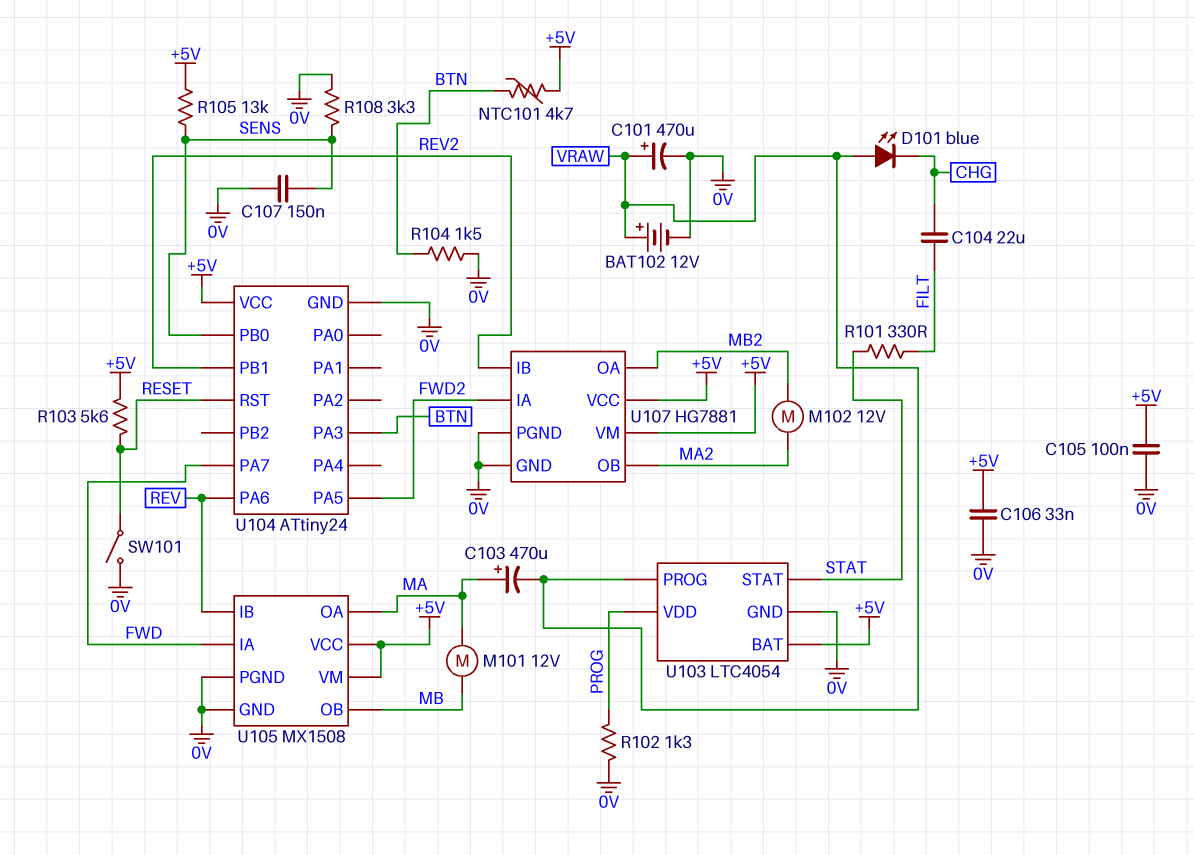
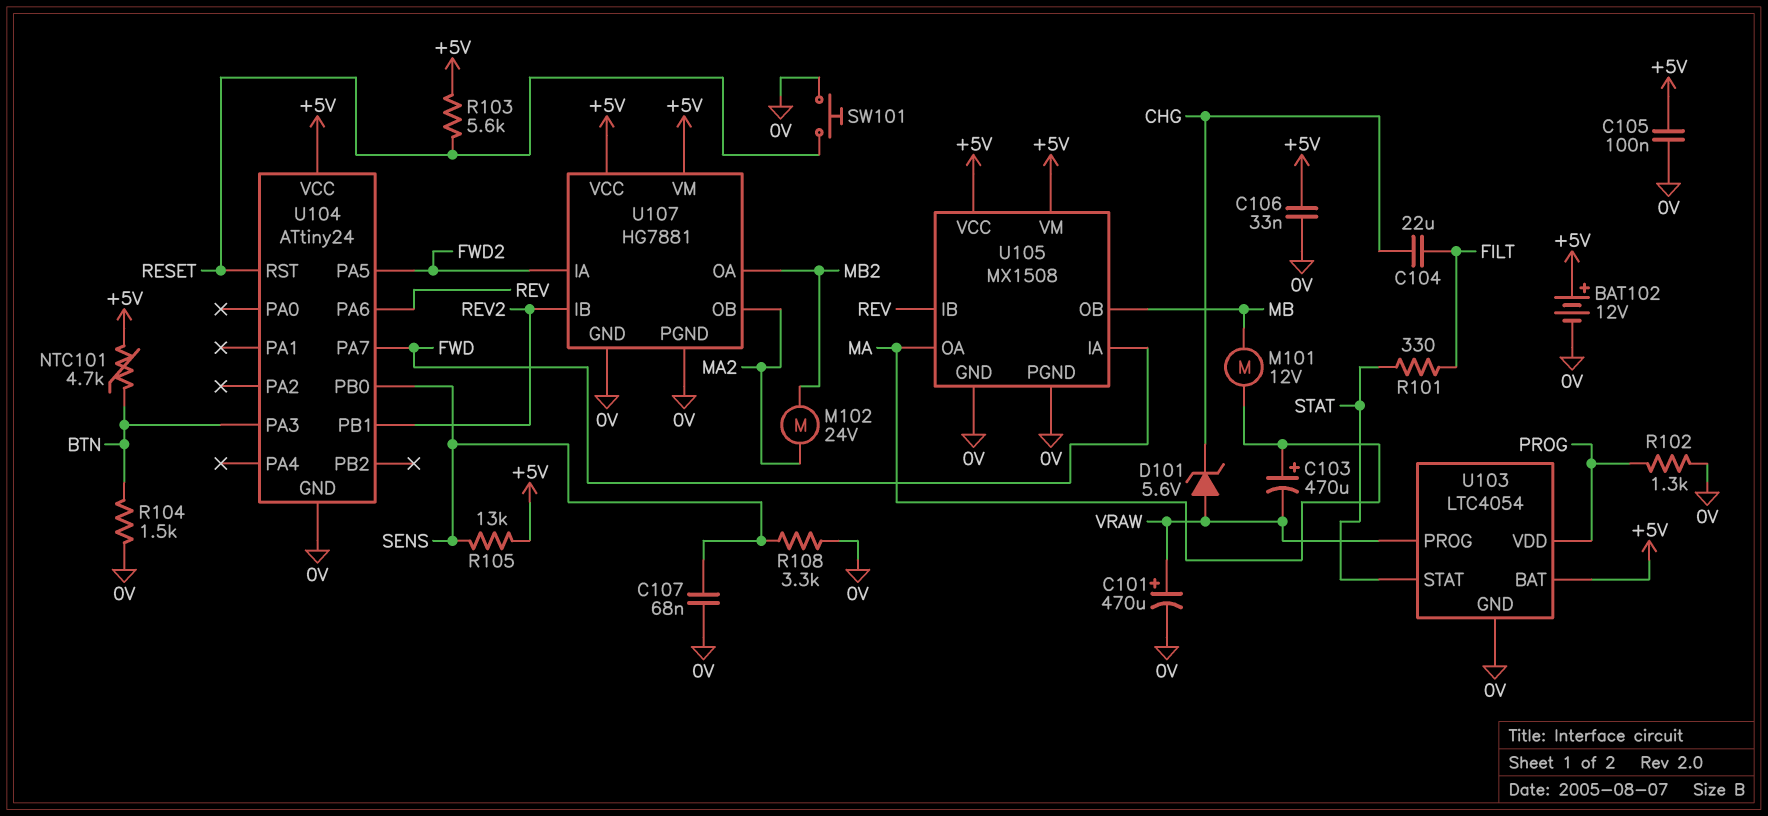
BAT102: 12V (plus VRAW, minus 0V) -> 12V (plus +5V, minus 0V)
C107: 150nF (0V, SENS) -> 68nF (0V, SENS)
D101: LED blue (A VRAW, K CHG) -> zener 5.6V (A VRAW, K CHG)
M102: motor 12V (MA2, MB2) -> motor 24V (MA2, MB2)
SW101: switch (0V, RESET) -> button (0V, RESET)

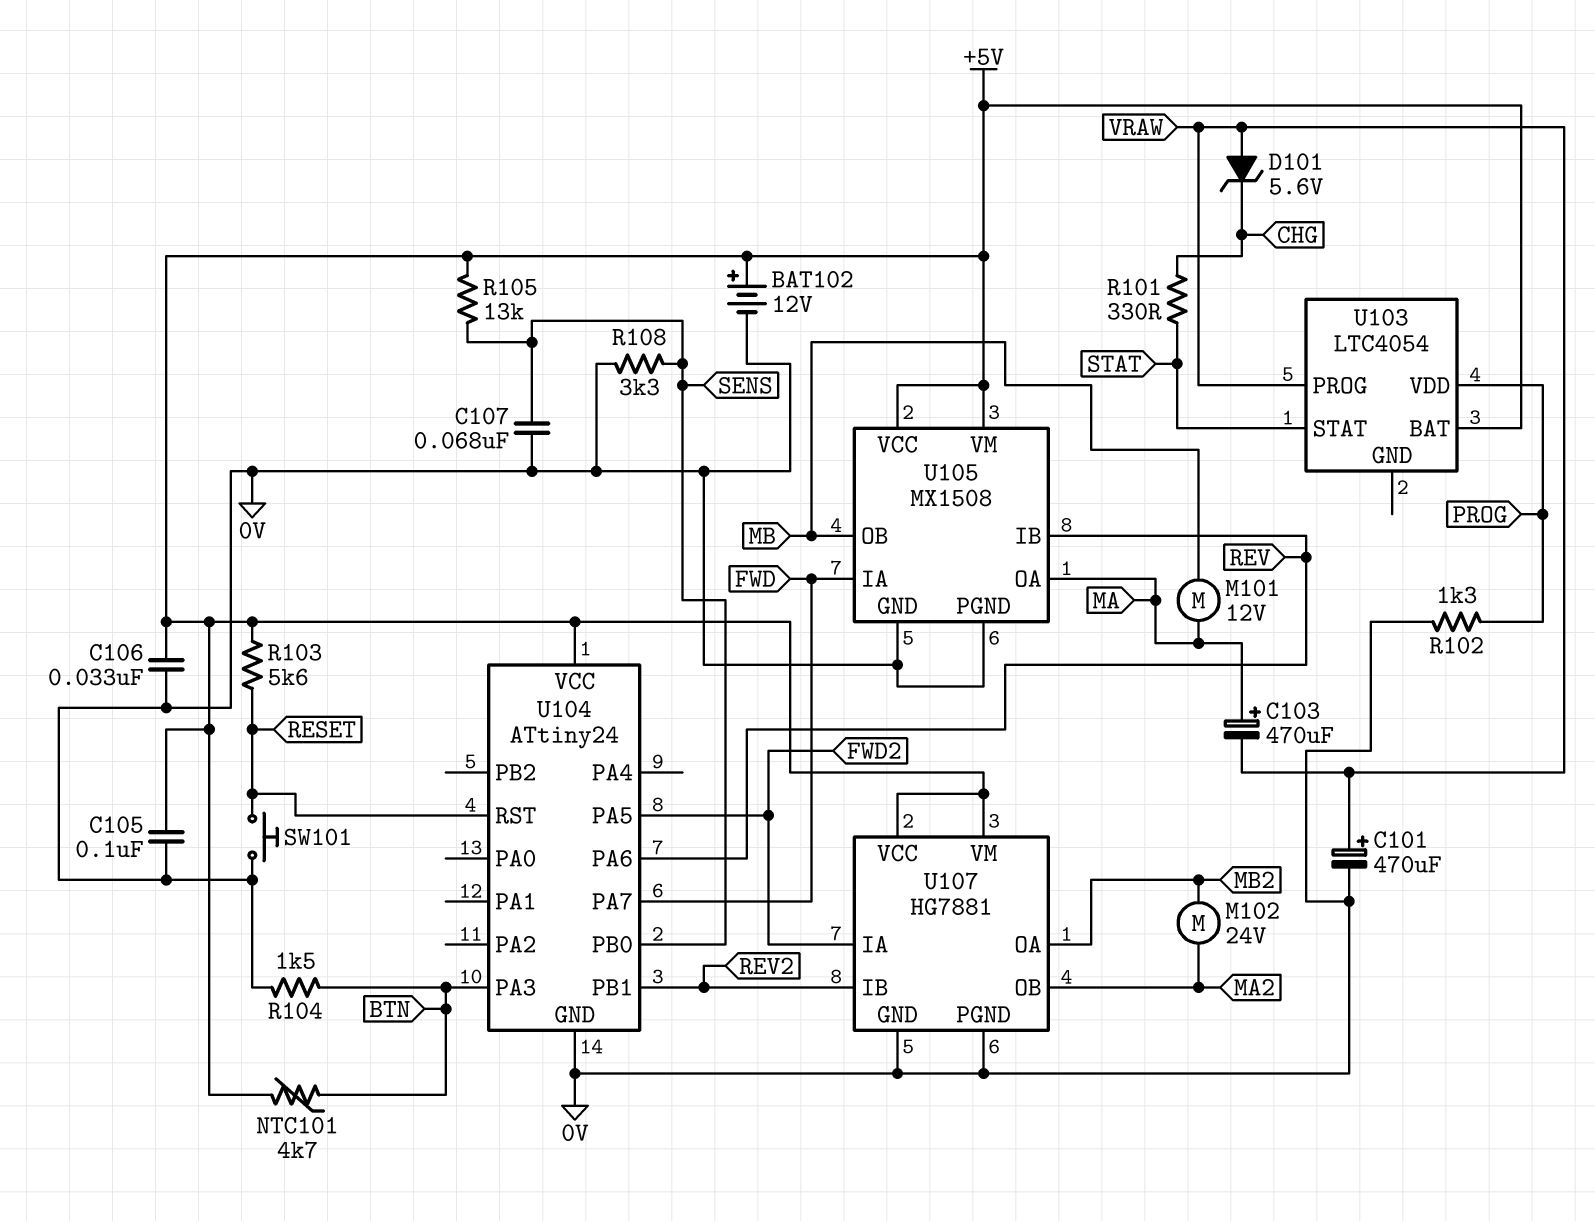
C104: 22uF (CHG, FILT) -> none
R101: 330 (FILT, STAT) -> 330 (CHG, STAT)
U103 pin GND: 0V -> none

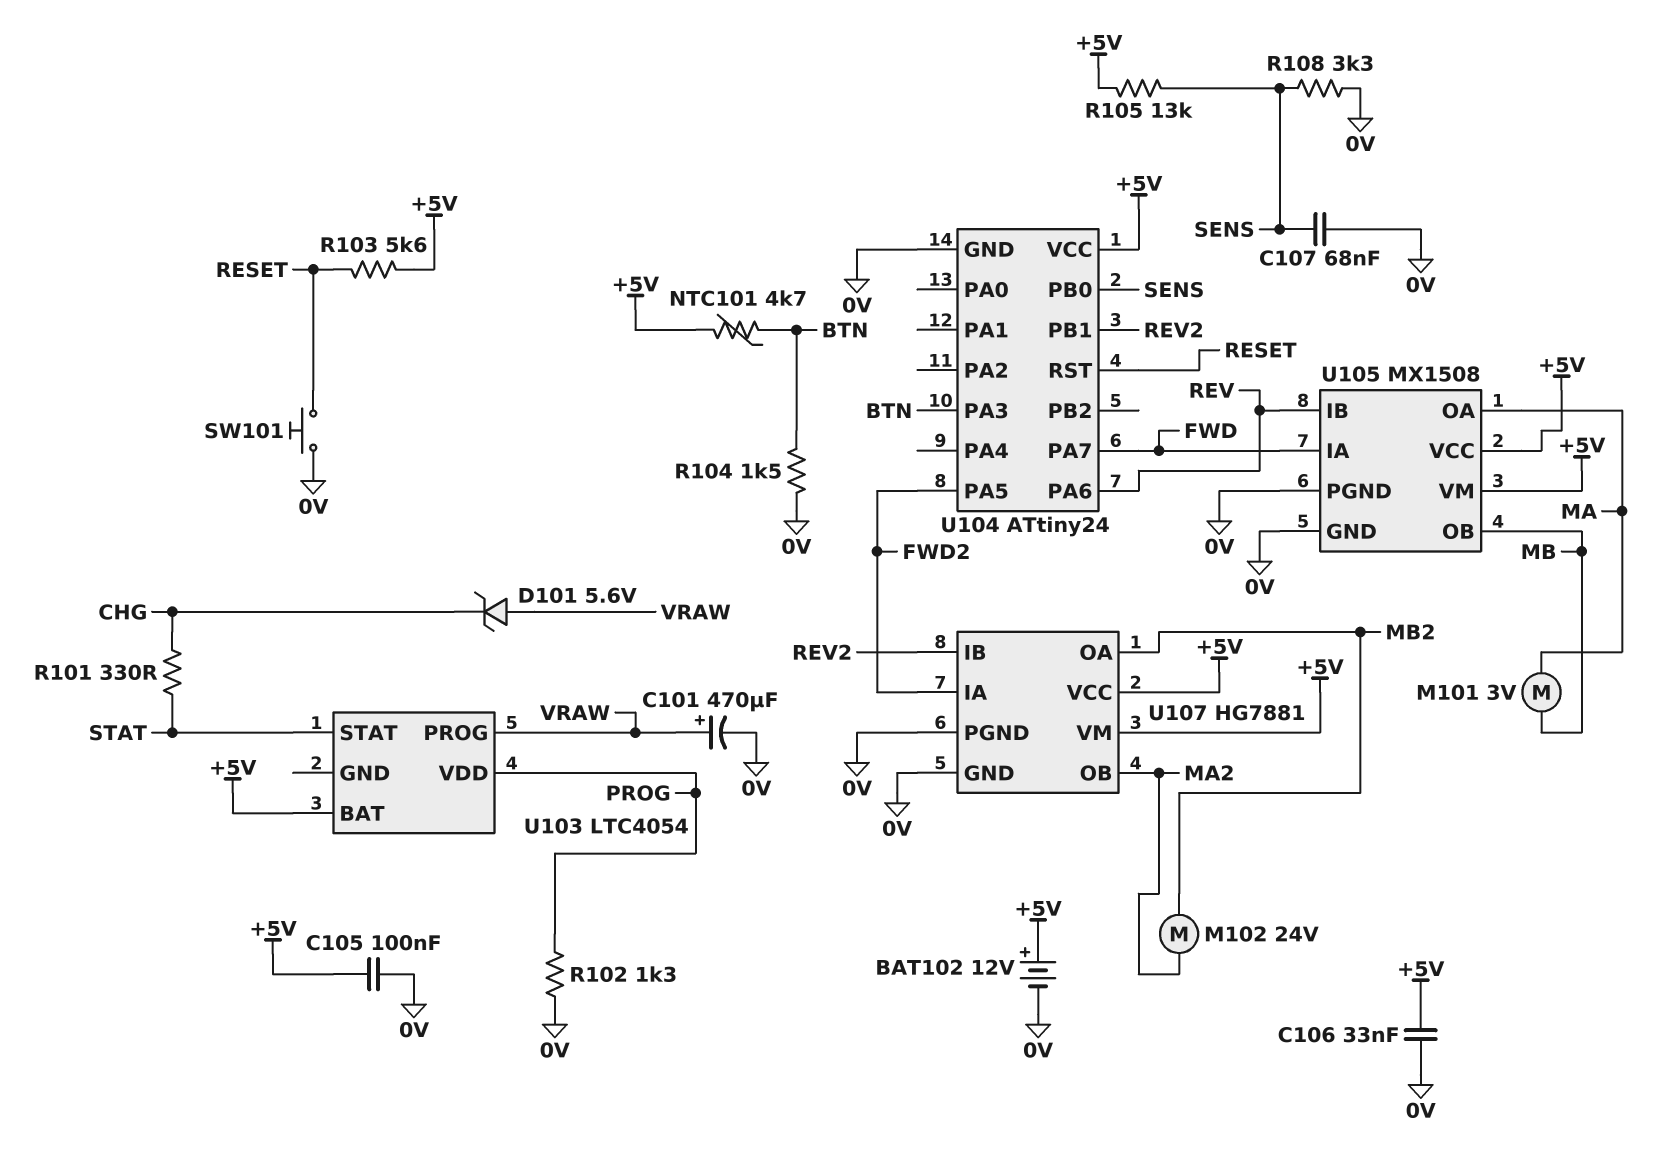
C103: 470uF (plus MA, minus VRAW) -> none
M101: motor 12V (MA, MB) -> motor 3V (MA, MB)

